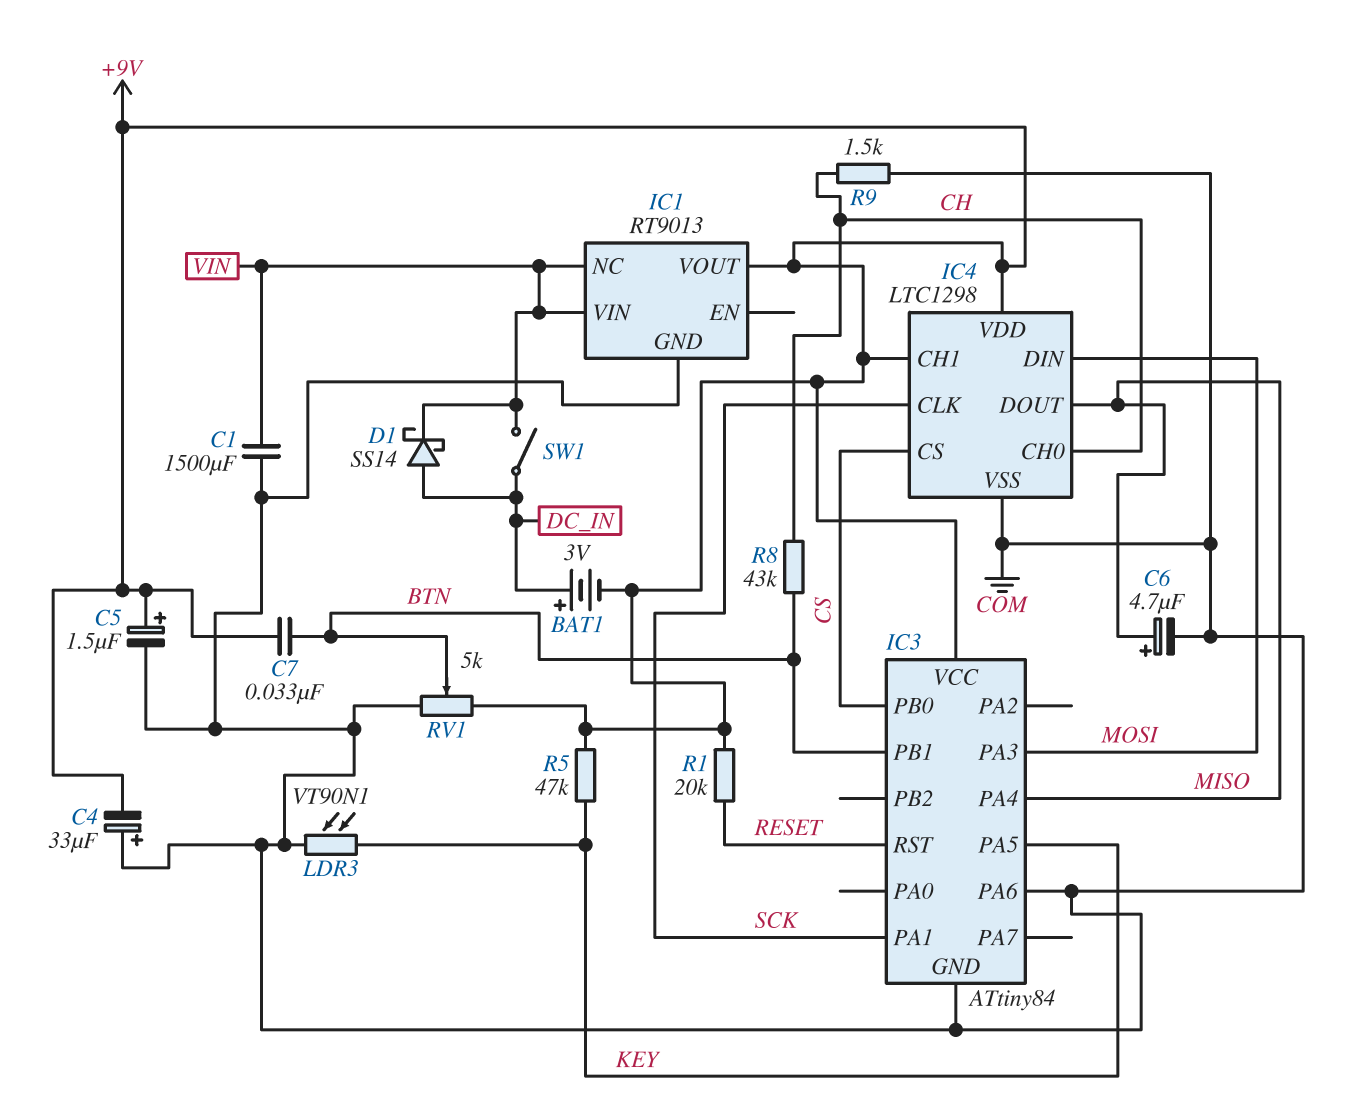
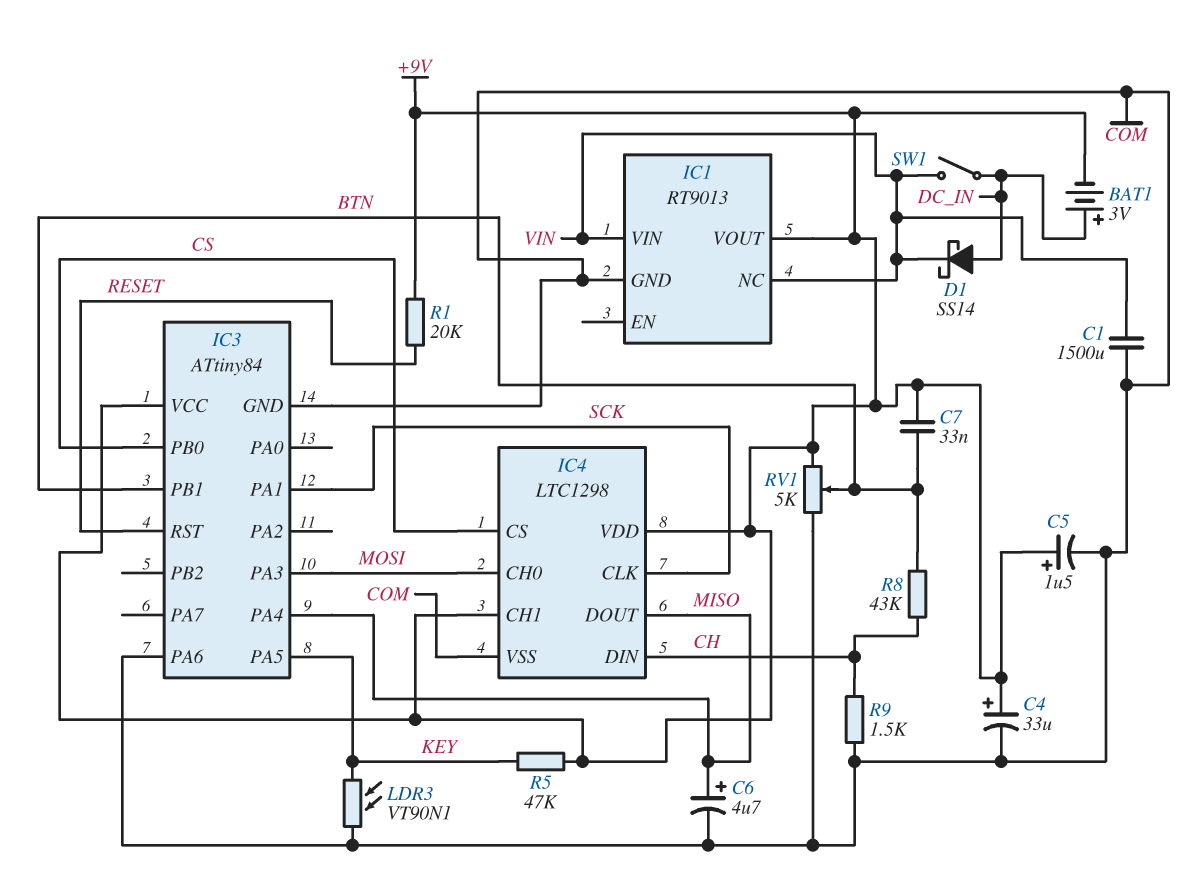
C4: 33uF (plus COM, minus +9V) -> 33uF (plus +9V, minus COM)
IC4 pin CH0: CH -> MOSI
IC4 pin DIN: MOSI -> CH

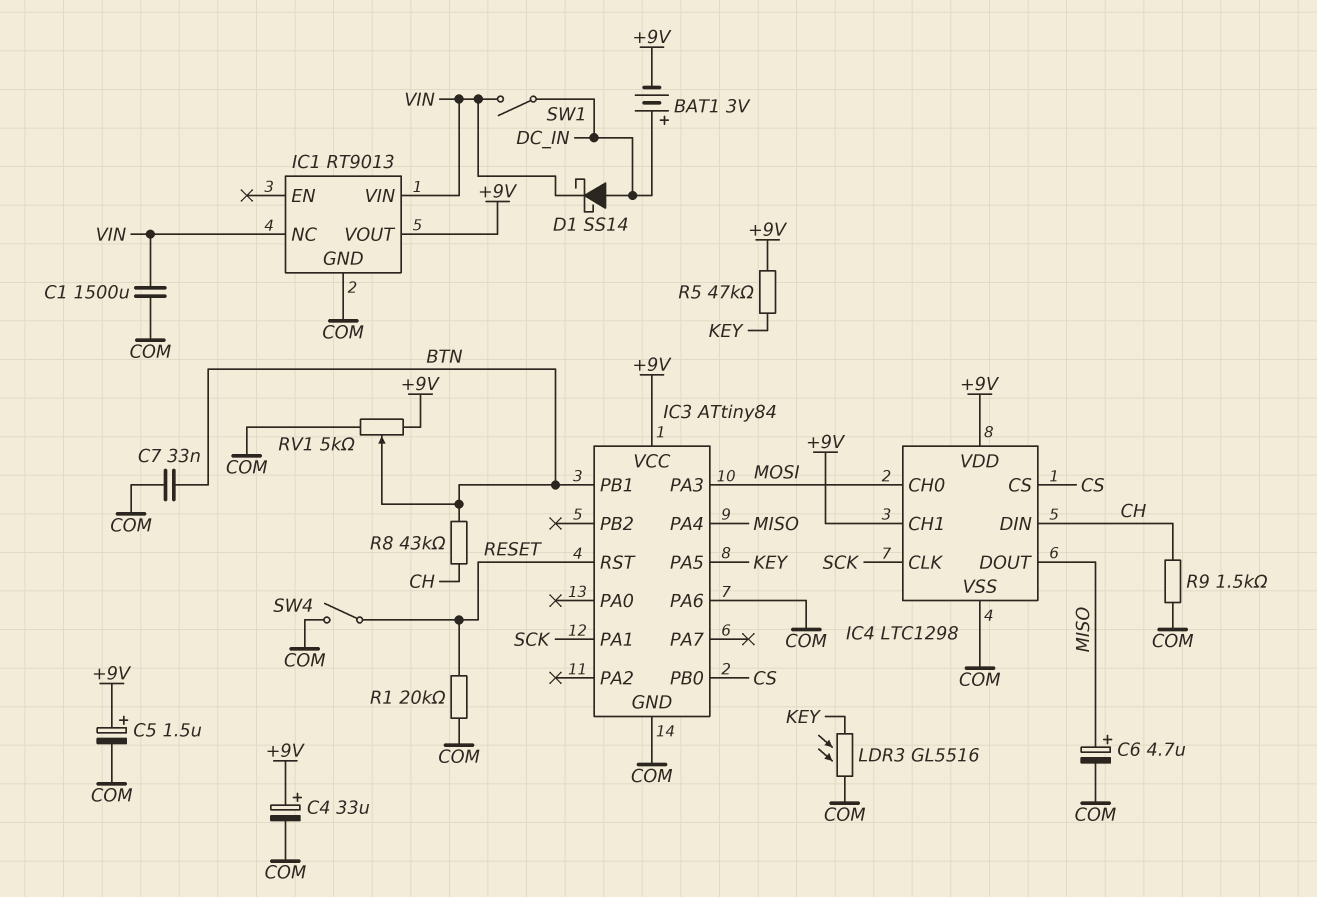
C7: 33nF (+9V, BTN) -> 33nF (BTN, COM)
LDR3: VT90N1 (COM, KEY) -> GL5516 (COM, KEY)
R1: 20k (+9V, RESET) -> 20k (COM, RESET)
SW4: none -> switch (COM, RESET)

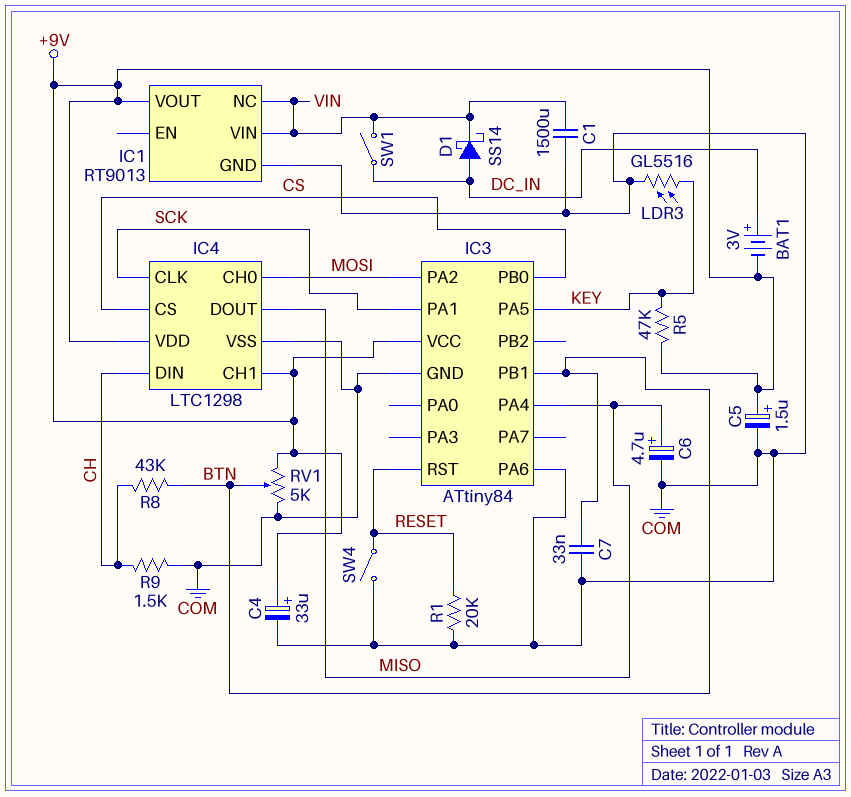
IC3 pin PA2: none -> MOSI
IC3 pin PA3: MOSI -> none

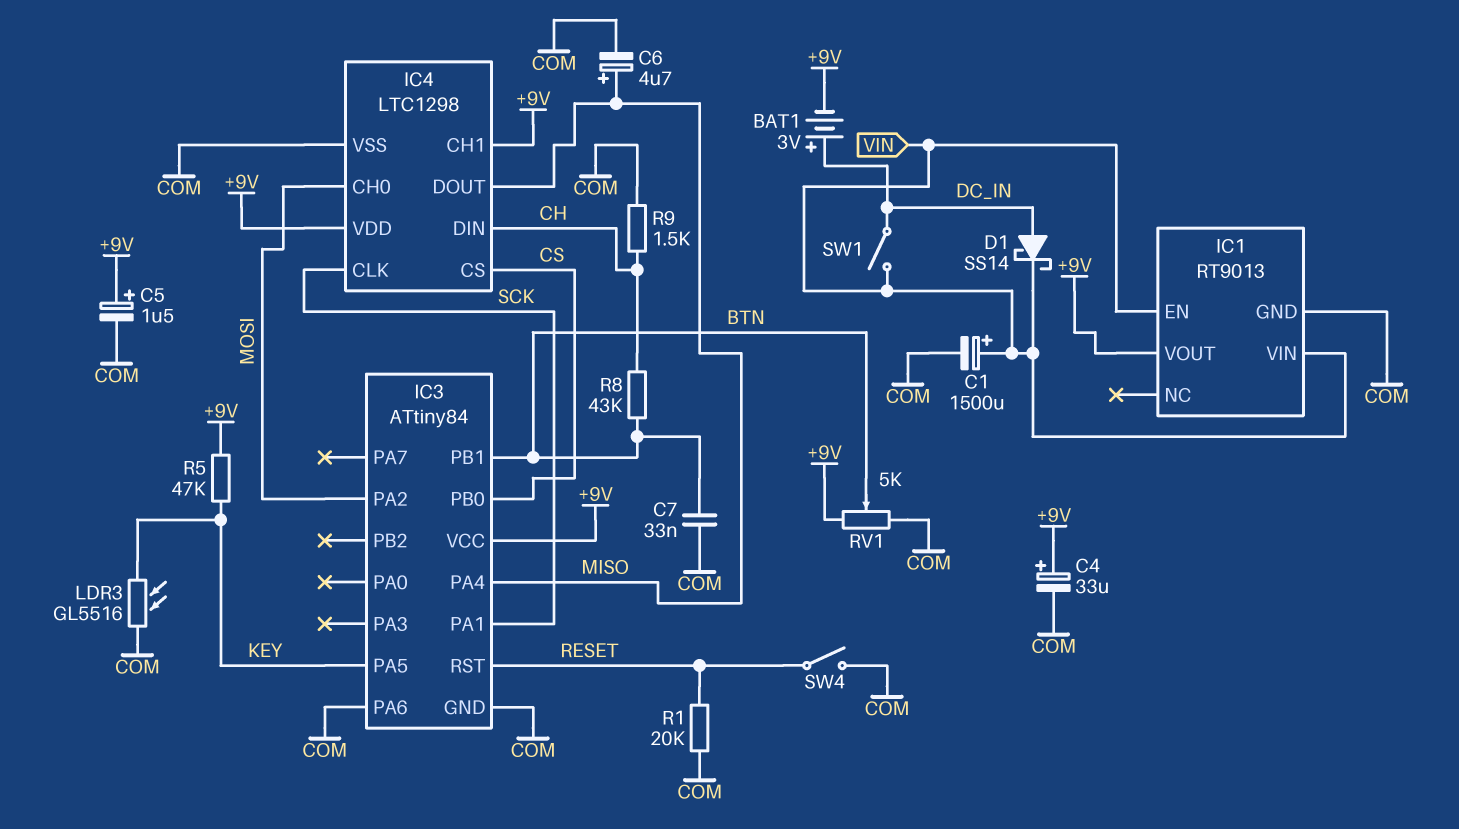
C1: 1500uF (COM, VIN) -> 1500uF (plus VIN, minus COM)
IC1 pin EN: none -> VIN
IC1 pin NC: VIN -> none

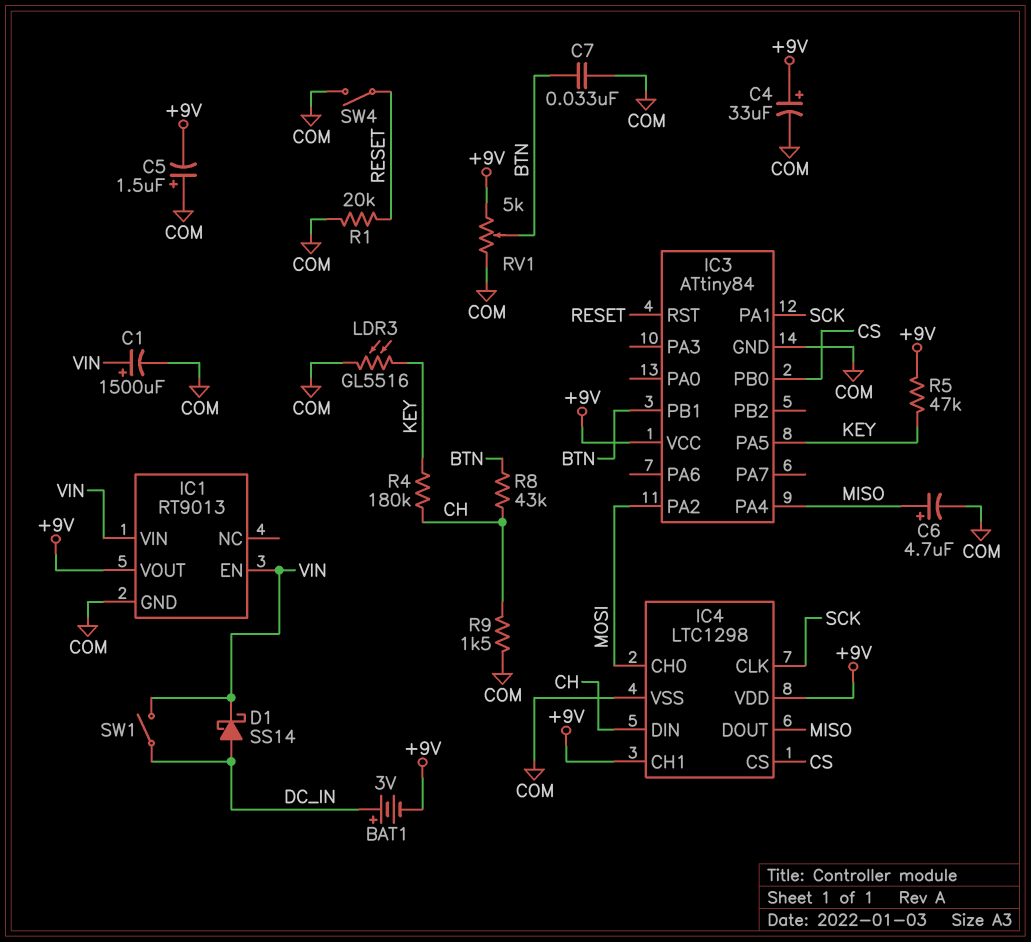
C5: 1.5uF (plus +9V, minus COM) -> 1.5uF (plus COM, minus +9V)
IC3 pin PA6: COM -> none
R4: none -> 180k (CH, KEY)

